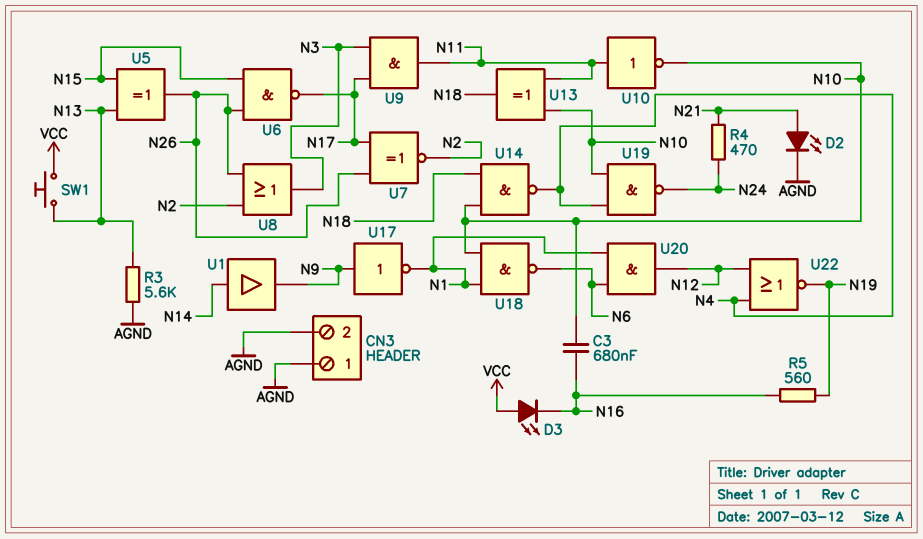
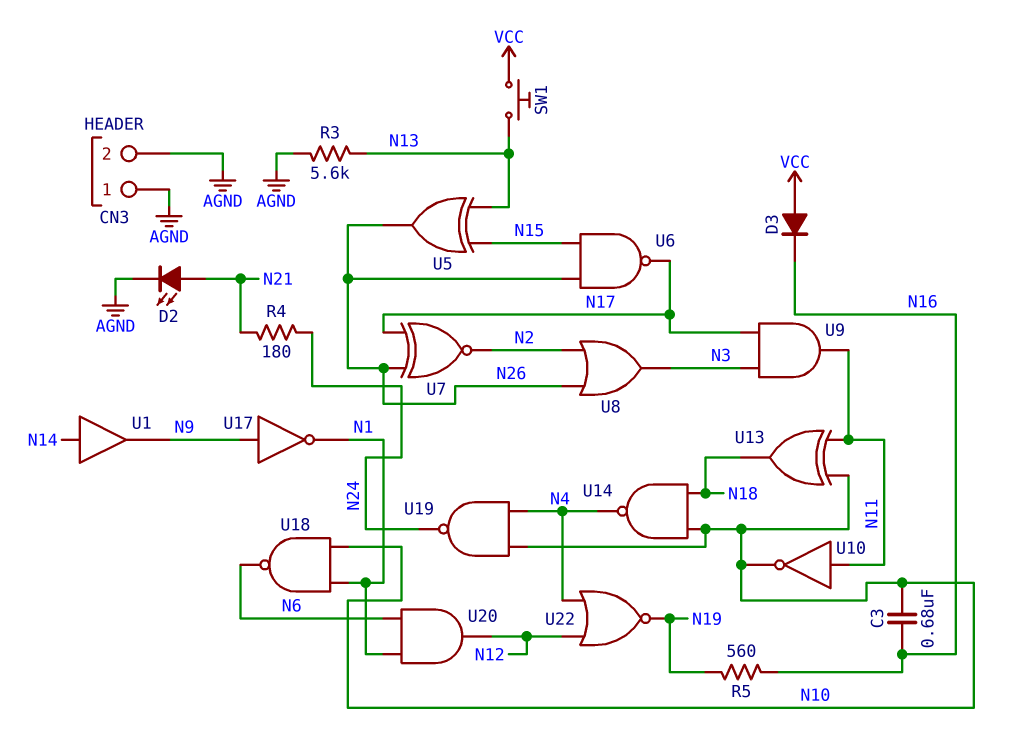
D3: LED (A VCC, K N16) -> diode (A VCC, K N16)
R4: 470 (N21, N24) -> 180 (N21, N24)

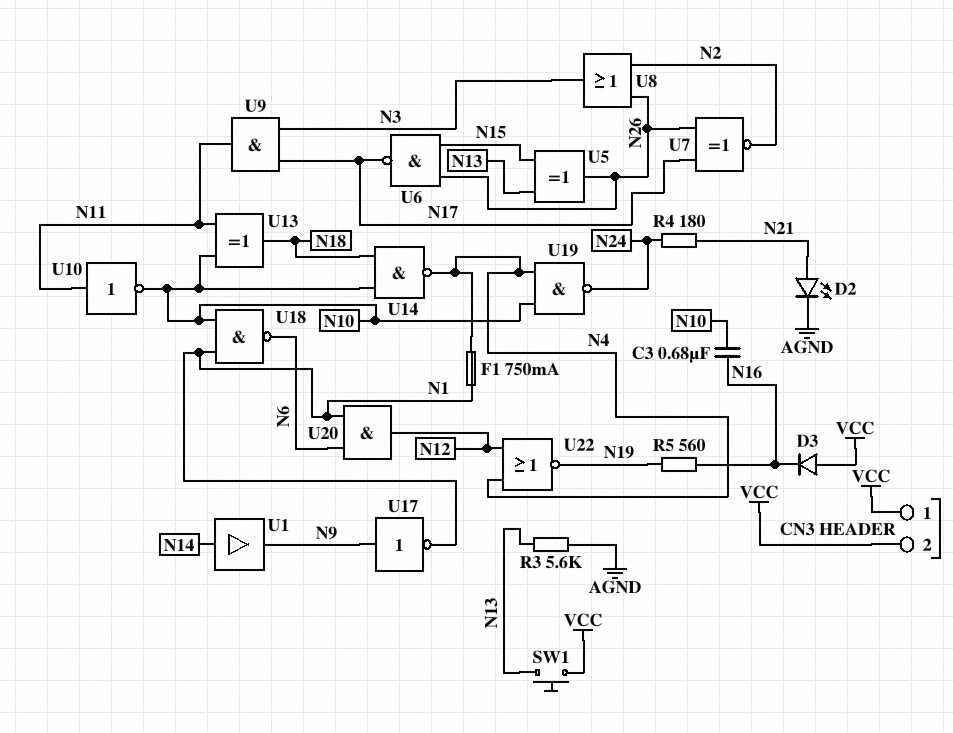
CN3 pin 1: AGND -> VCC
CN3 pin 2: AGND -> VCC
F1: none -> 750mA (N1, N4)

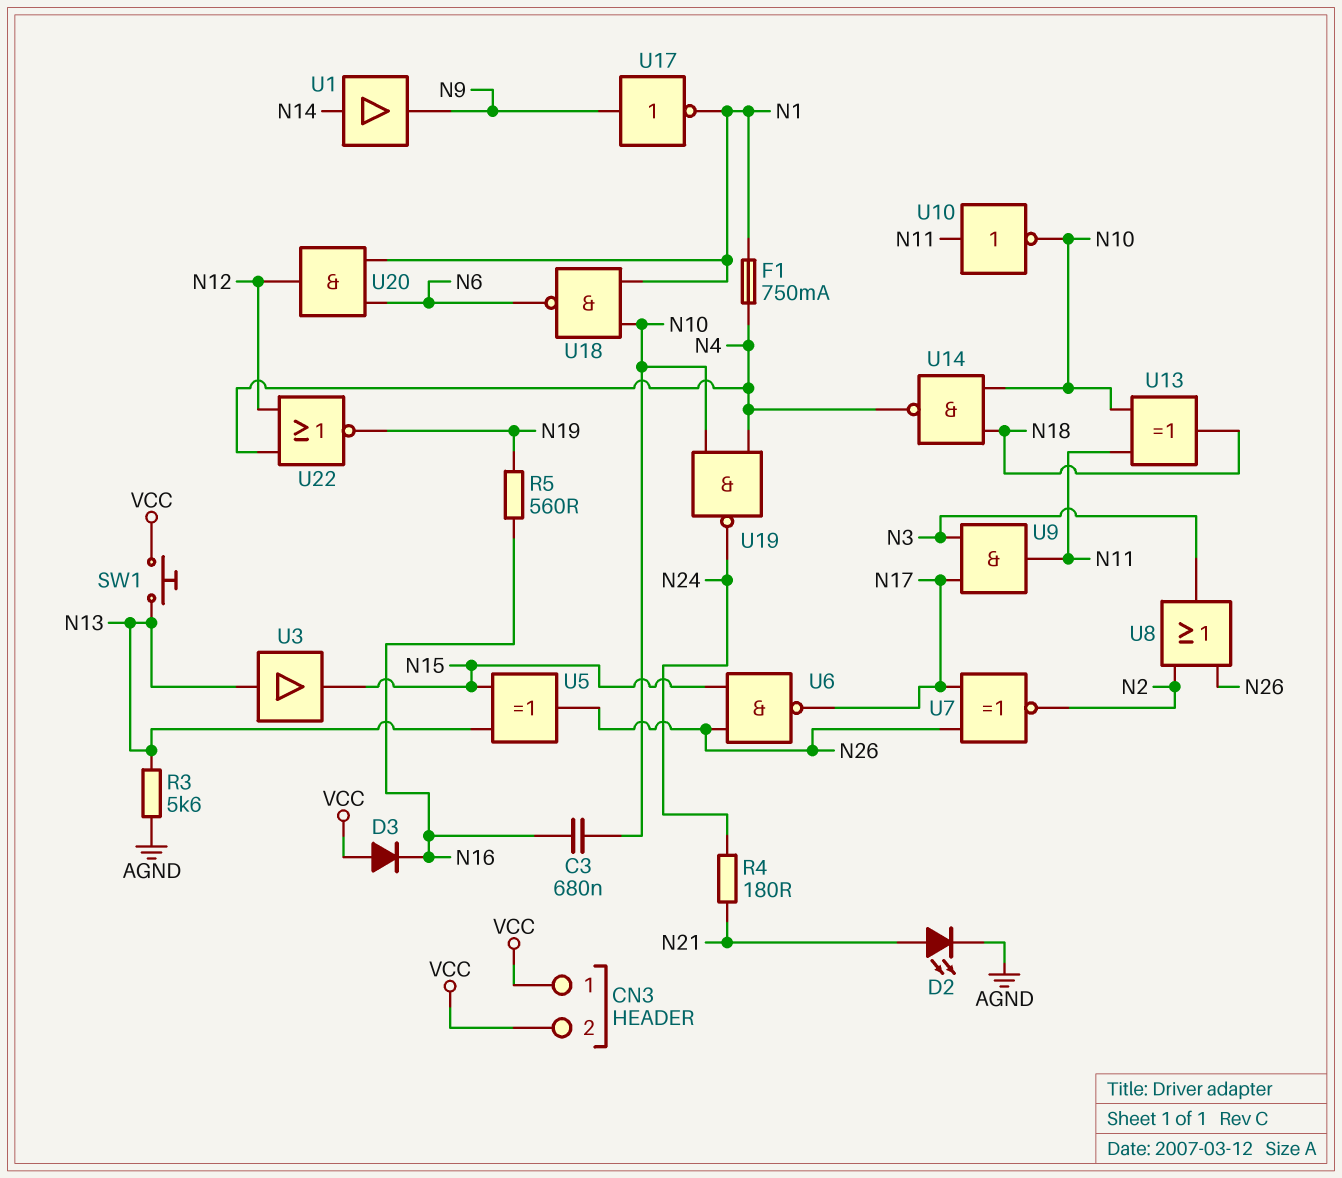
U3: none -> buffer (in N13, out N15)

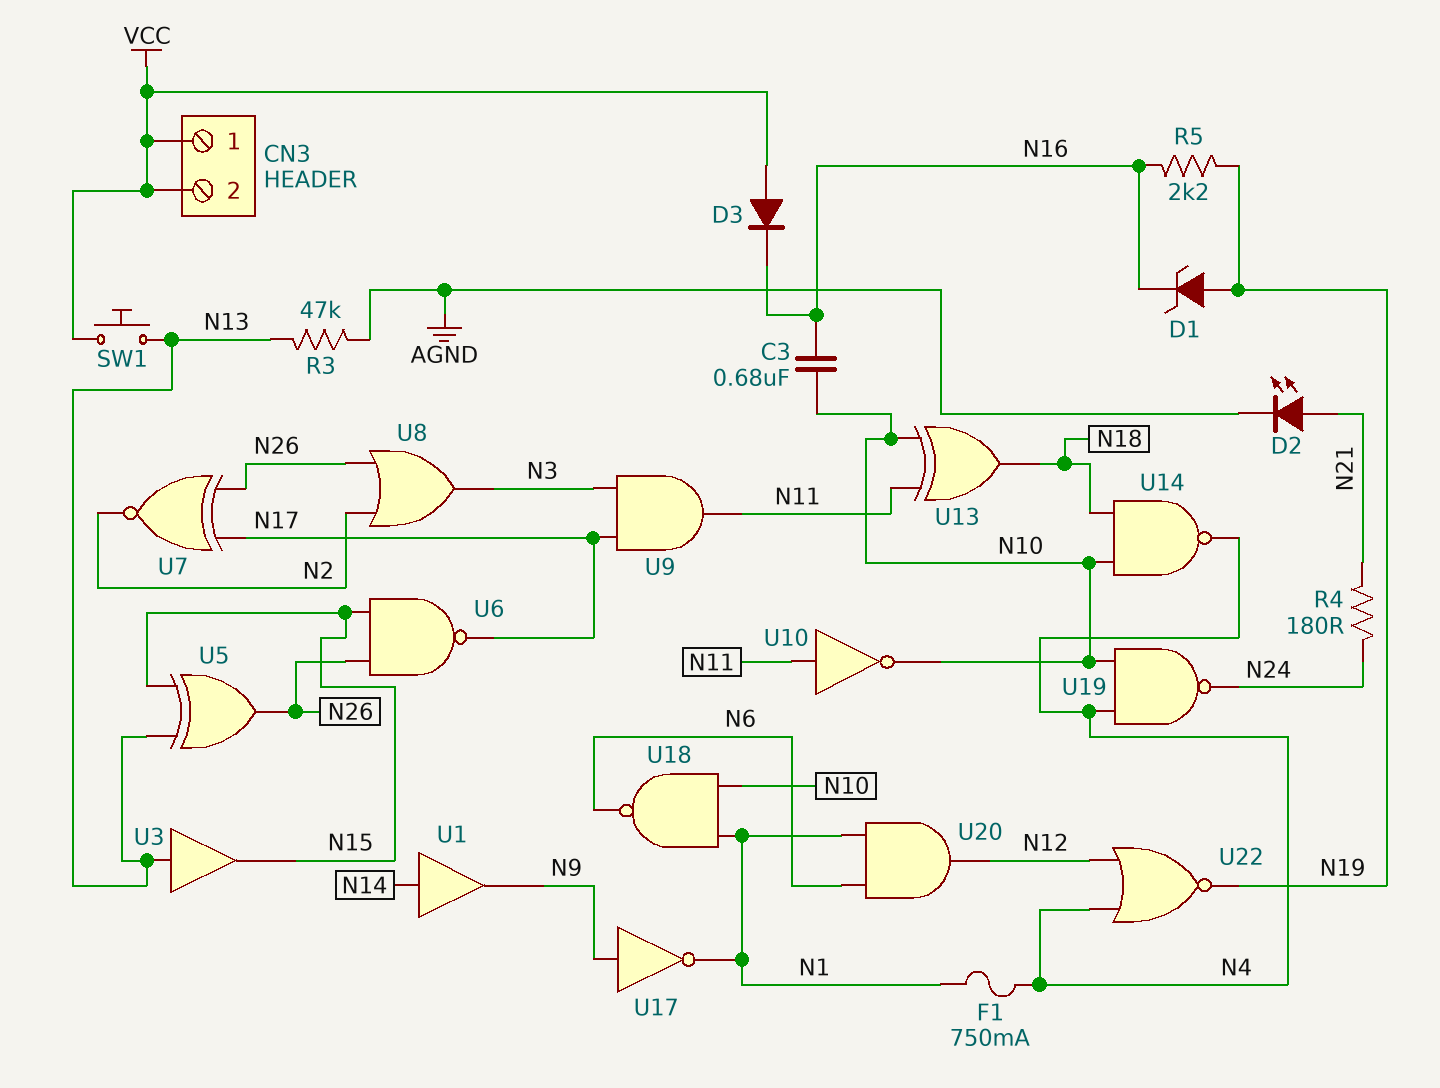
D1: none -> zener (A N19, K N16)
R3: 5.6k (AGND, N13) -> 47k (AGND, N13)
R5: 560 (N16, N19) -> 2.2k (N16, N19)

